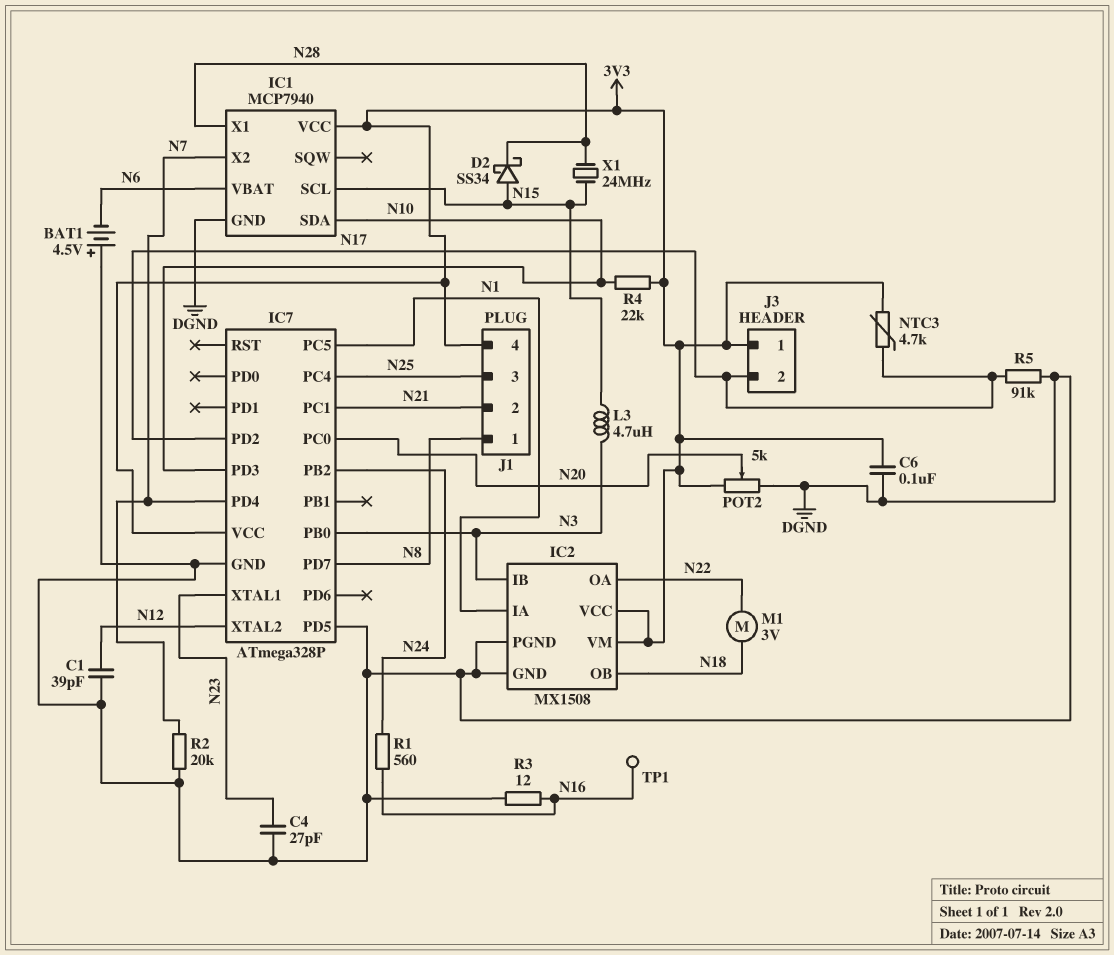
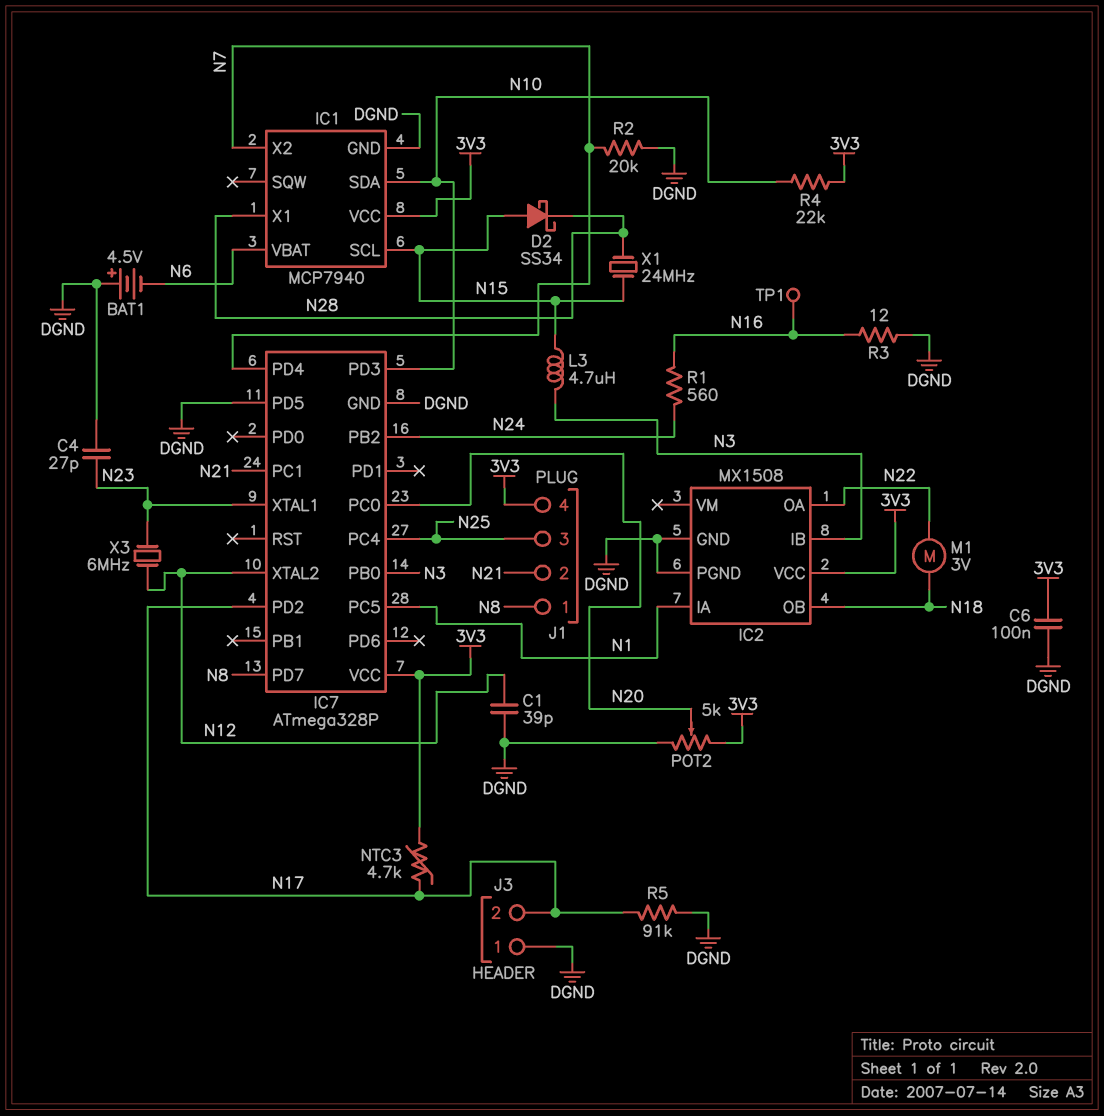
IC2 pin VM: 3V3 -> none
J3 pin 1: 3V3 -> DGND
X3: none -> 6MHz (N12, N23)

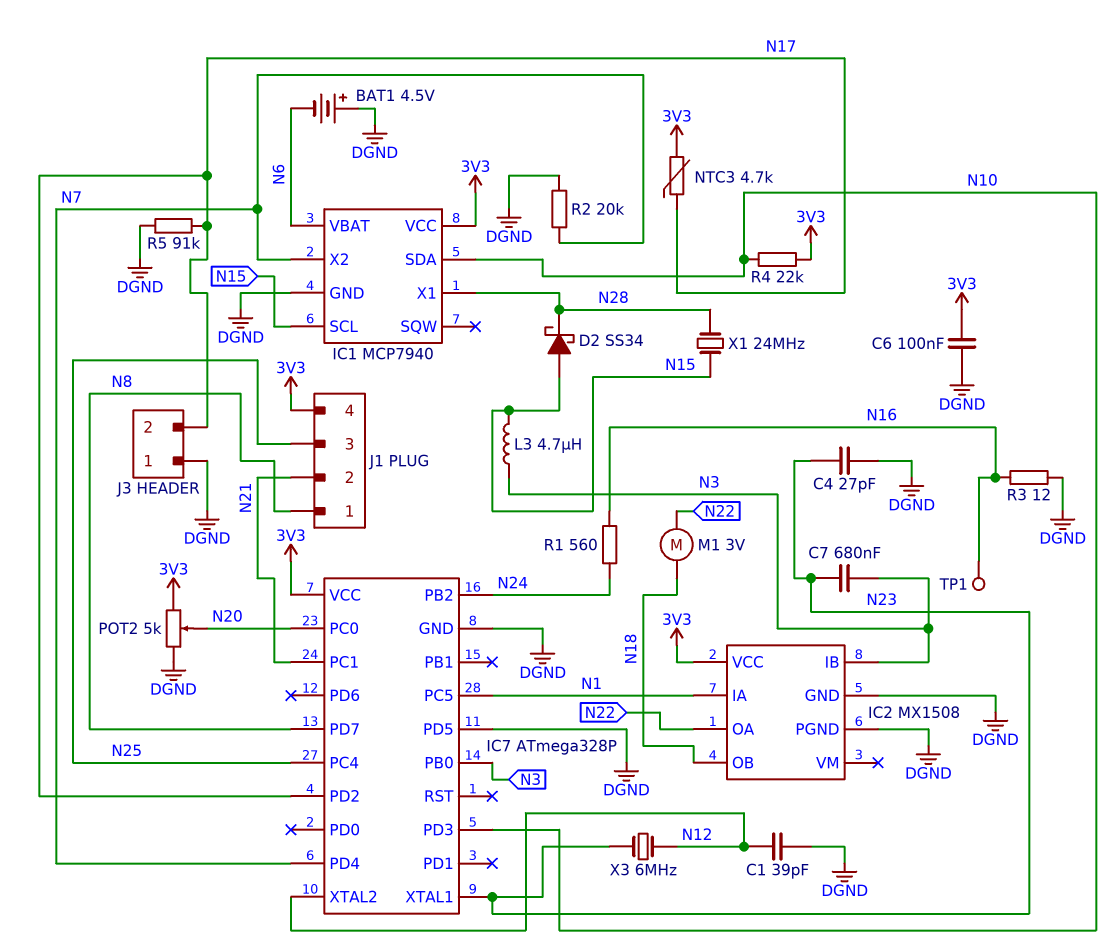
C7: none -> 680nF (N3, N23)

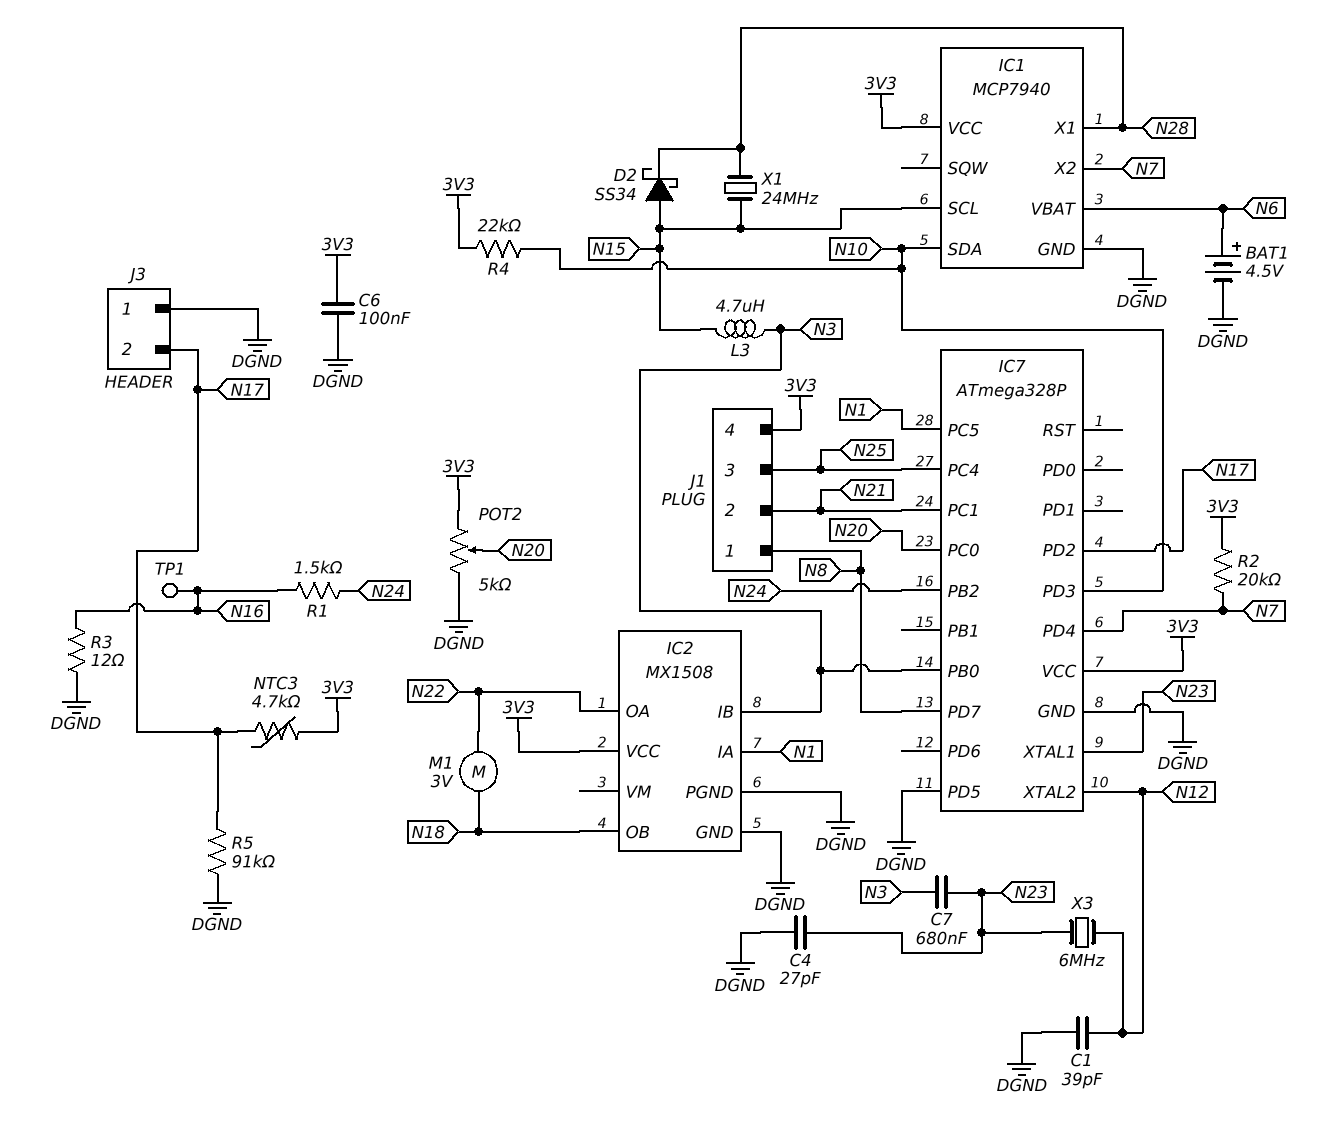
BAT1: 4.5V (plus DGND, minus N6) -> 4.5V (plus N6, minus DGND)
R1: 560 (N16, N24) -> 1.5k (N16, N24)
R2: 20k (DGND, N7) -> 20k (3V3, N7)

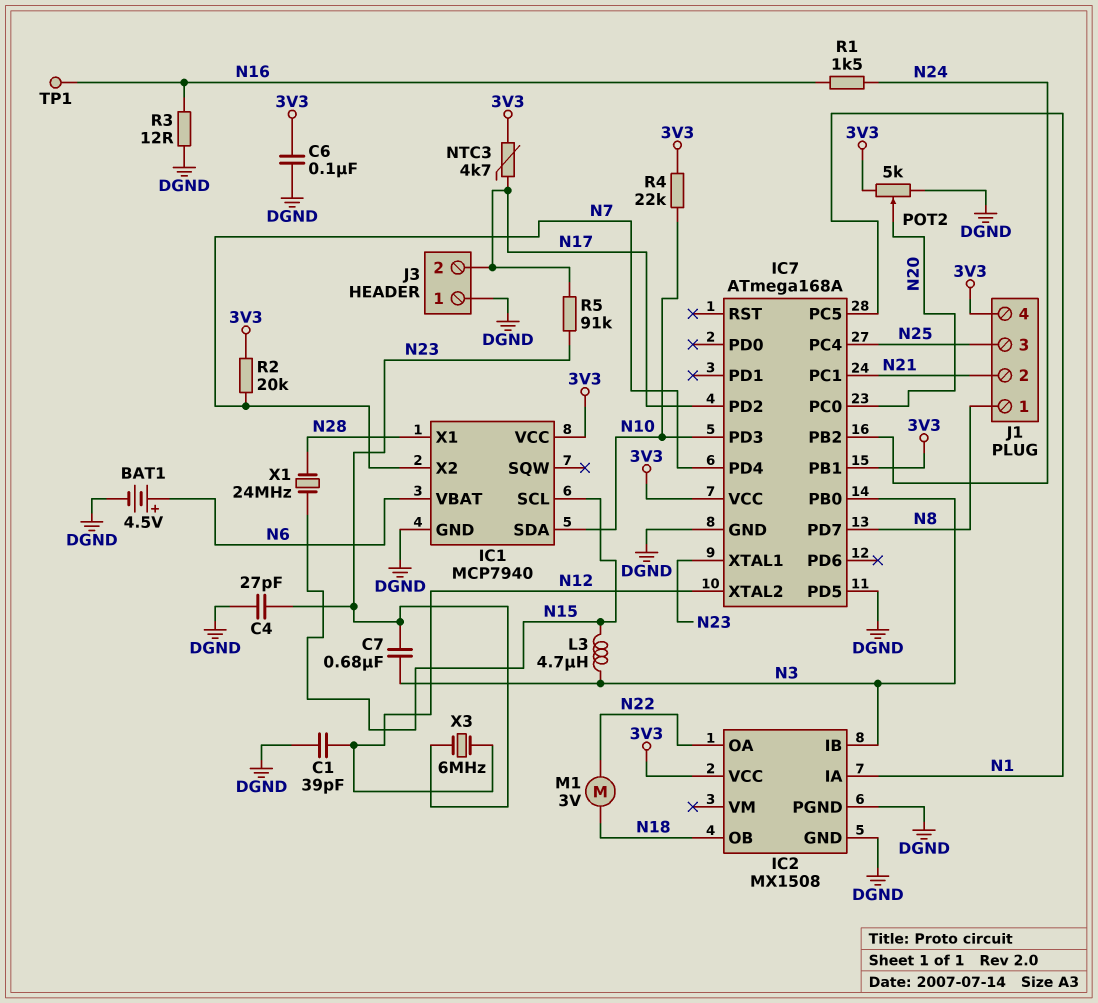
D2: schottky SS34 (A N15, K N28) -> none
IC7: ATmega328P -> ATmega168A
IC7 pin PB1: none -> 3V3
R5: 91k (DGND, N17) -> 91k (N17, N23)

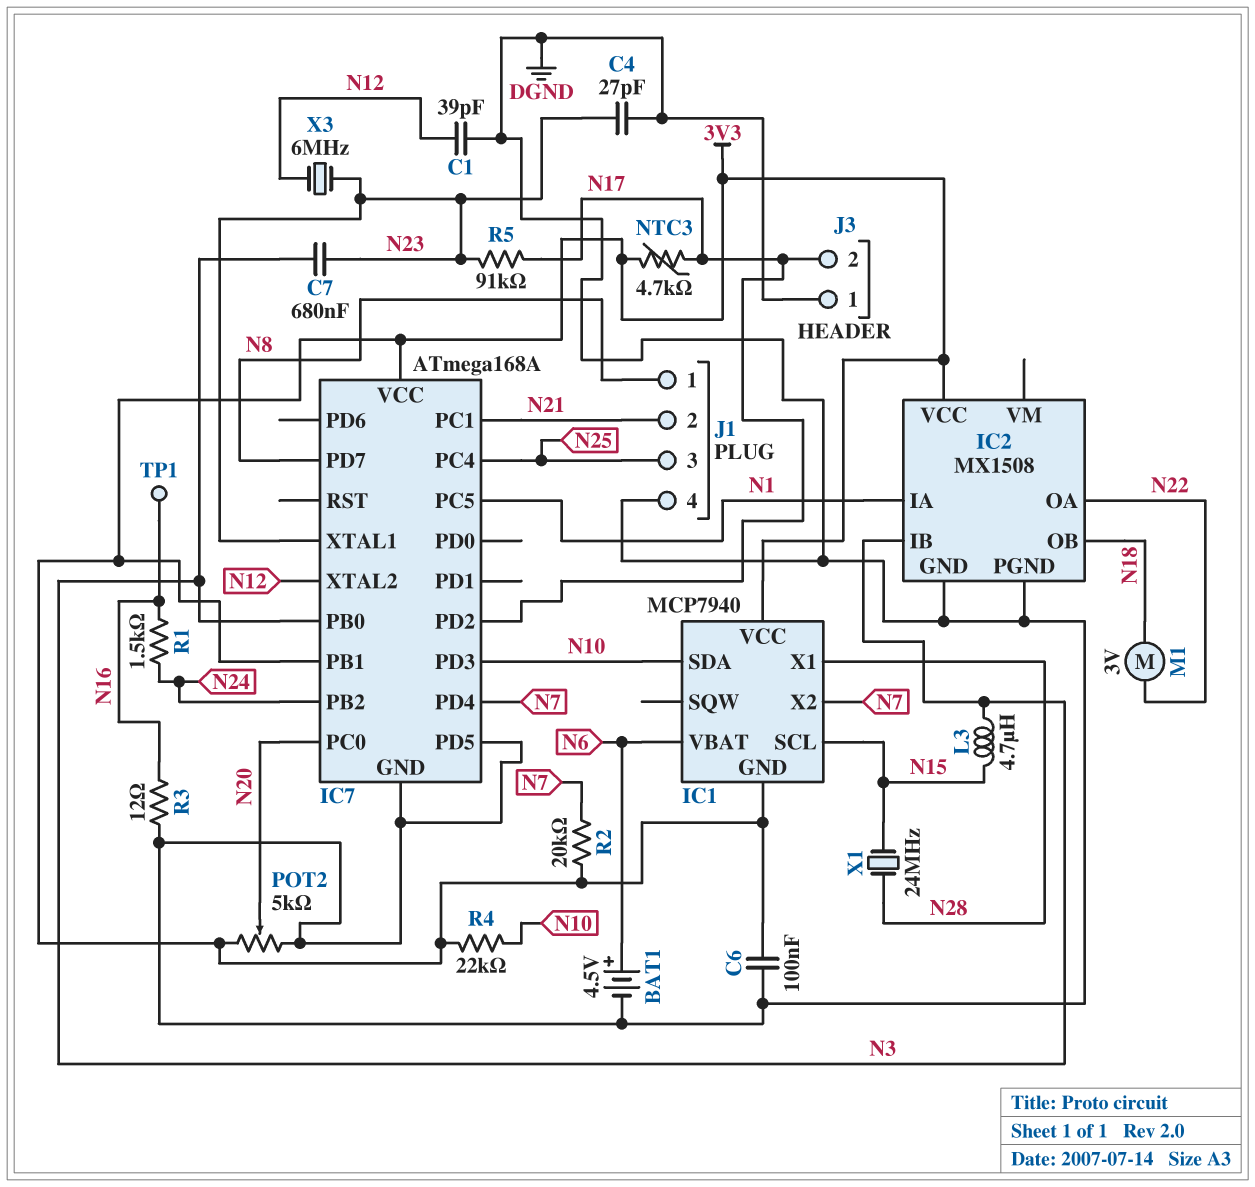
IC1 pin GND: DGND -> 3V3
J1 pin 4: 3V3 -> DGND

